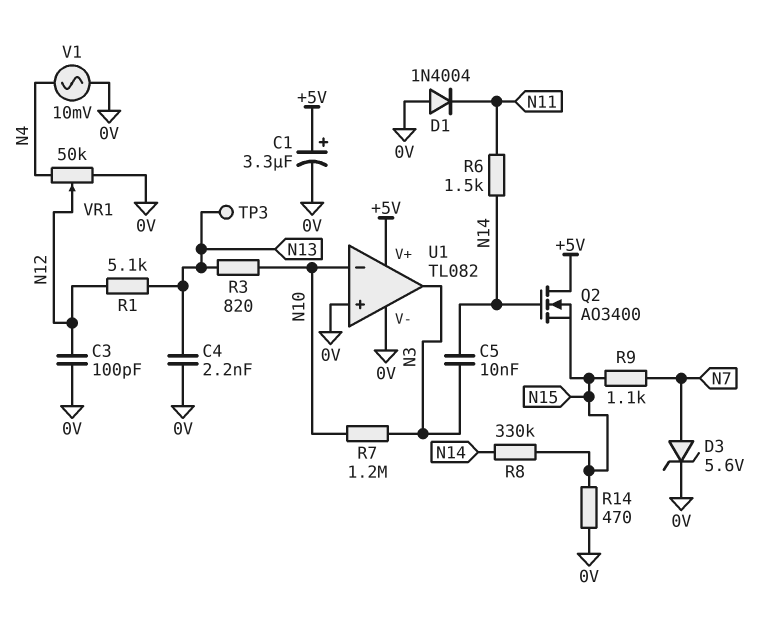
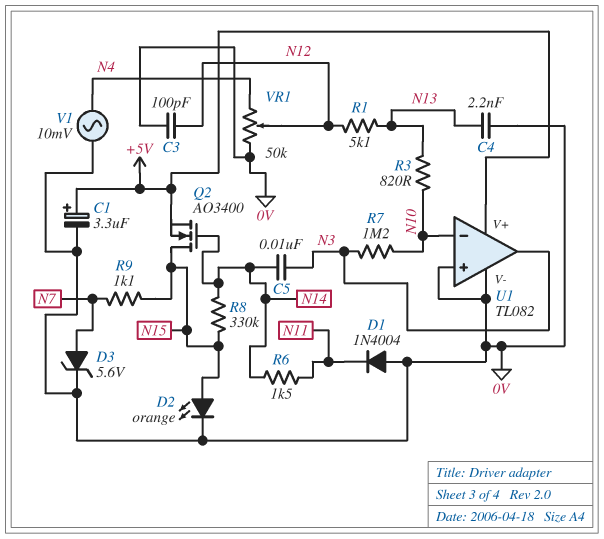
D2: none -> LED orange (A N15, K 0V)
Q2: NMOS AO3400 (G N14, D +5V, S N15) -> NMOS AO3400 (G N14, D N15, S +5V)
R14: 470 (0V, N15) -> none
TP3: test point (N13) -> none

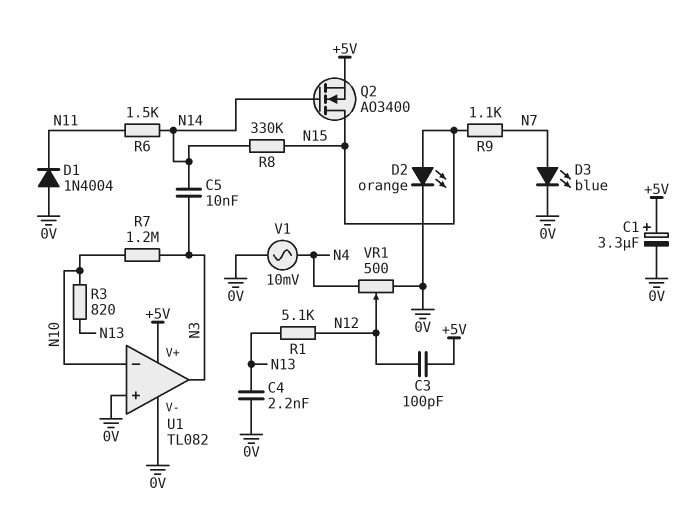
C3: 100pF (0V, N12) -> 100pF (+5V, N12)
D3: zener 5.6V (A N7, K 0V) -> LED blue (A N7, K 0V)
VR1: 50k (0V, N4, wiper N12) -> 500 (0V, N4, wiper N12)

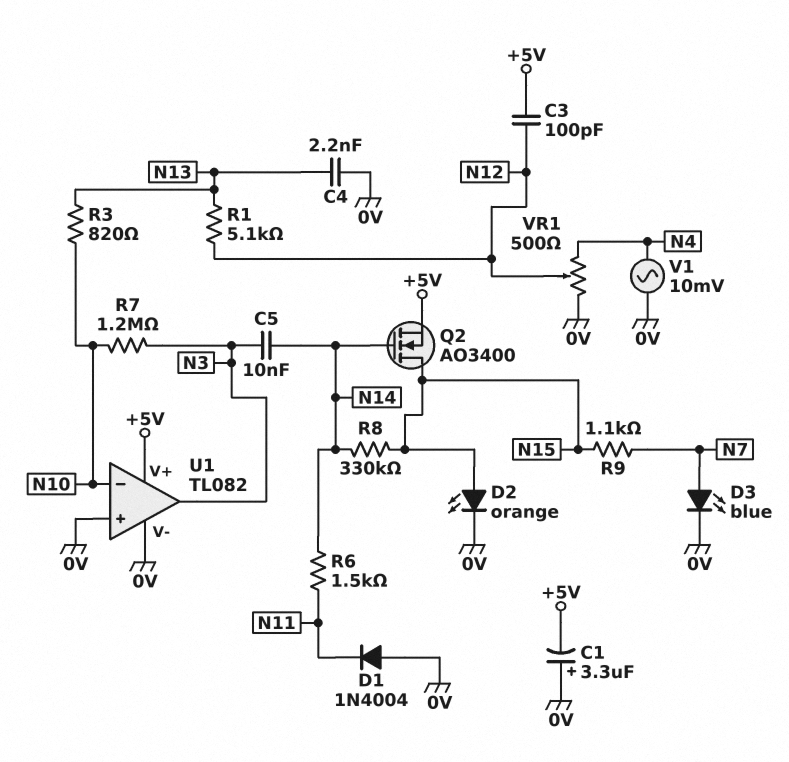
C1: 3.3uF (plus +5V, minus 0V) -> 3.3uF (plus 0V, minus +5V)

